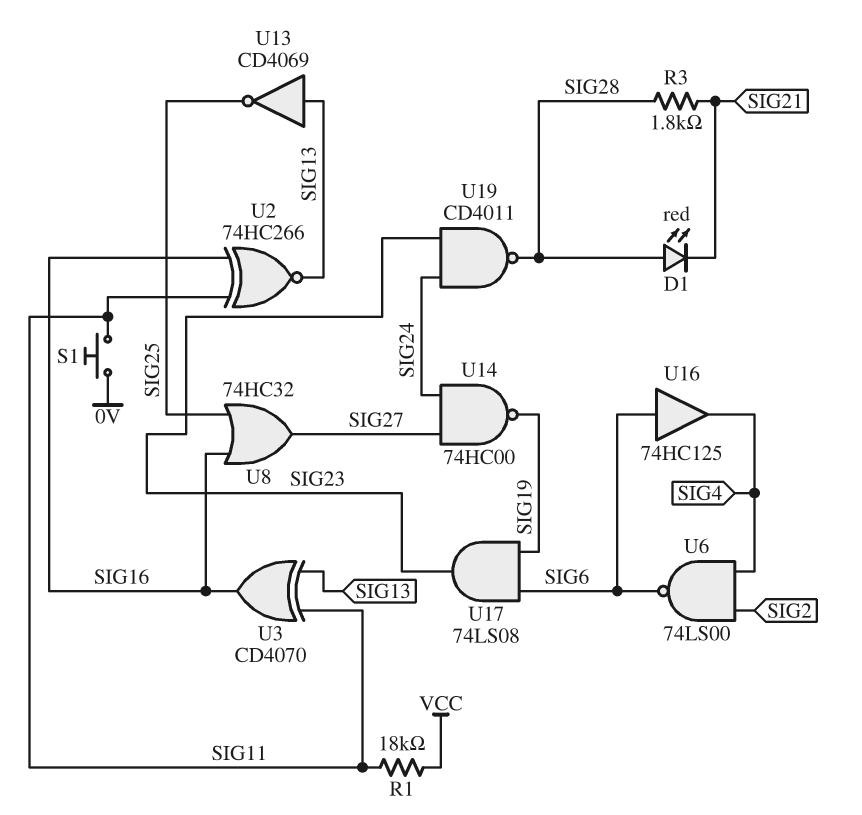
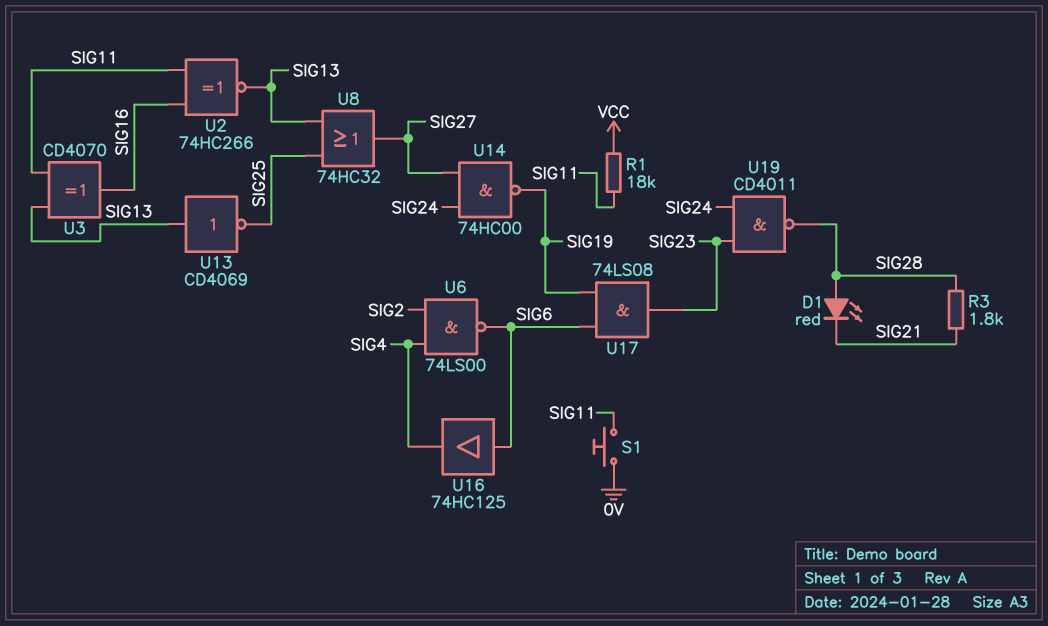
U8: OR 74HC32 (in SIG16, in SIG25, out SIG27) -> OR 74HC32 (in SIG13, in SIG25, out SIG27)

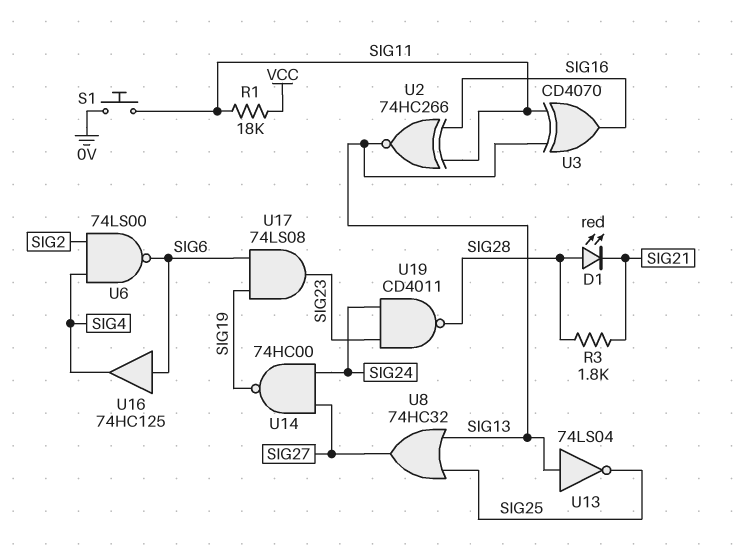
U13: NOT CD4069 (in SIG13, out SIG25) -> NOT 74LS04 (in SIG13, out SIG25)

